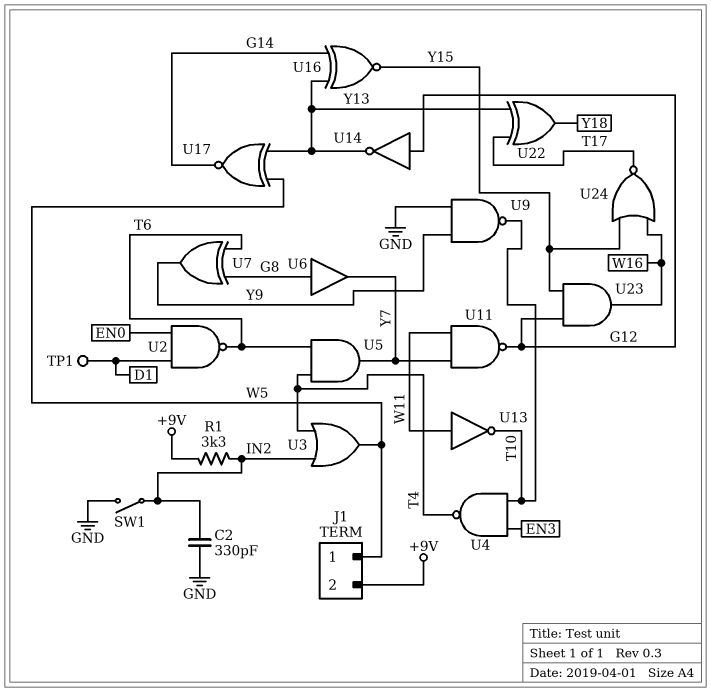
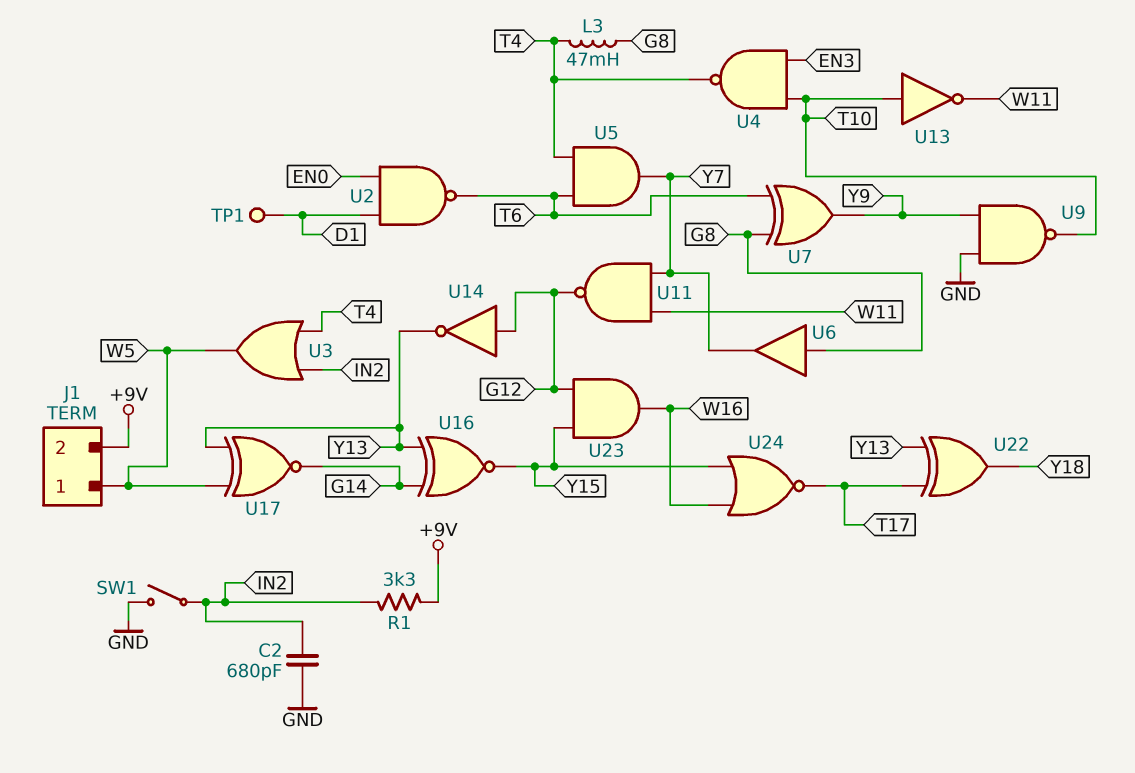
C2: 330pF (GND, IN2) -> 680pF (GND, IN2)
L3: none -> 47mH (G8, T4)
U13: NOT (in W11, out T10) -> NOT (in T10, out W11)

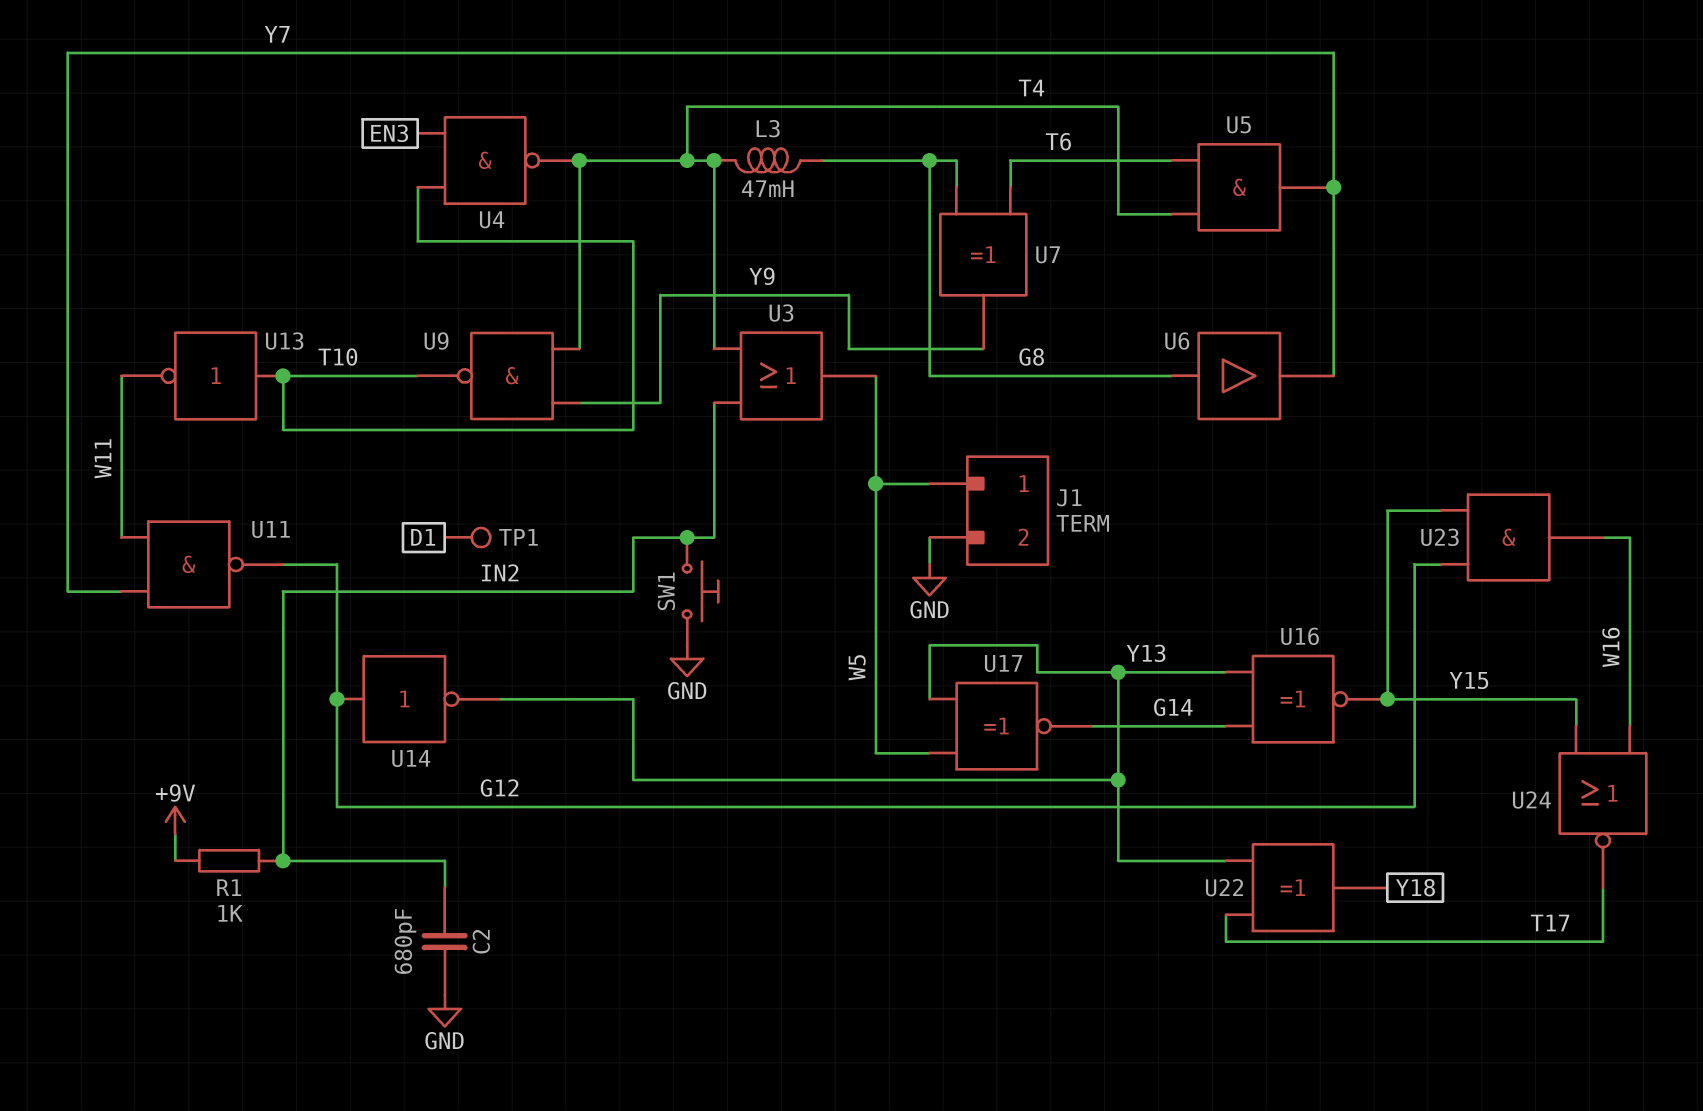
J1 pin 2: +9V -> GND
R1: 3.3k (+9V, IN2) -> 1k (+9V, IN2)
SW1: switch (GND, IN2) -> button (GND, IN2)
U2: NAND (in D1, in EN0, out T6) -> none
U9: NAND (in GND, in Y9, out T10) -> NAND (in T4, in Y9, out T10)

